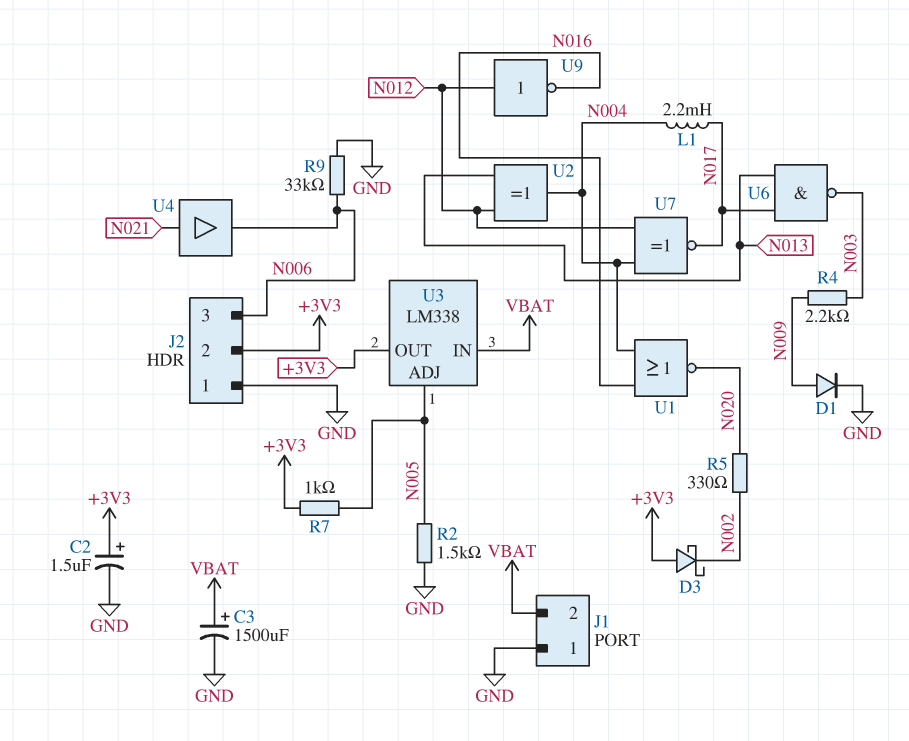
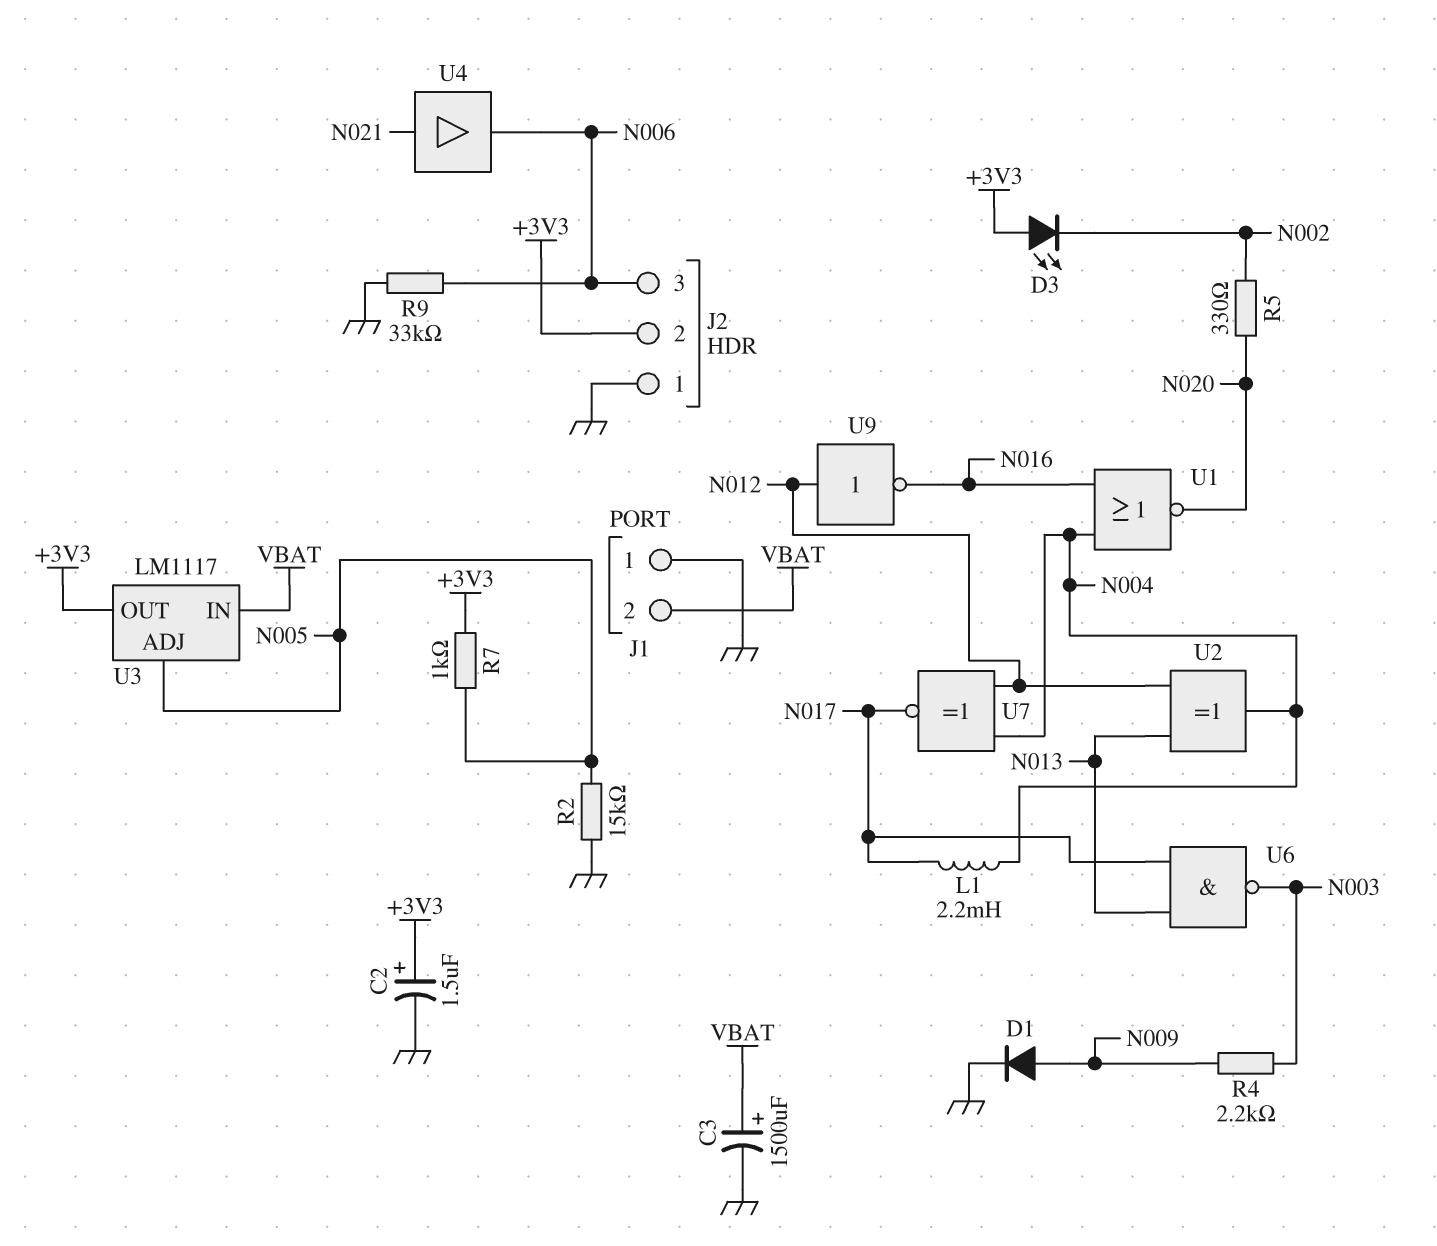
D3: schottky (A +3V3, K N002) -> LED (A +3V3, K N002)
R2: 1.5k (GND, N005) -> 15k (GND, N005)
U3: LM338 -> LM1117

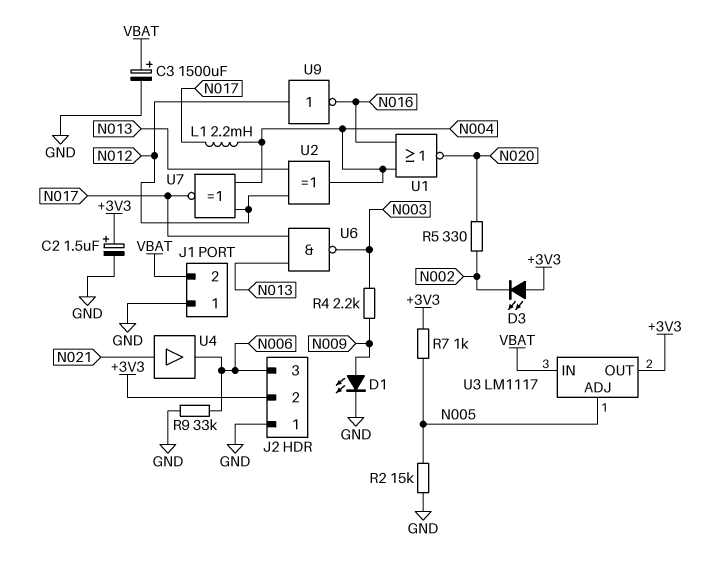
D1: diode (A N009, K GND) -> LED (A N009, K GND)

